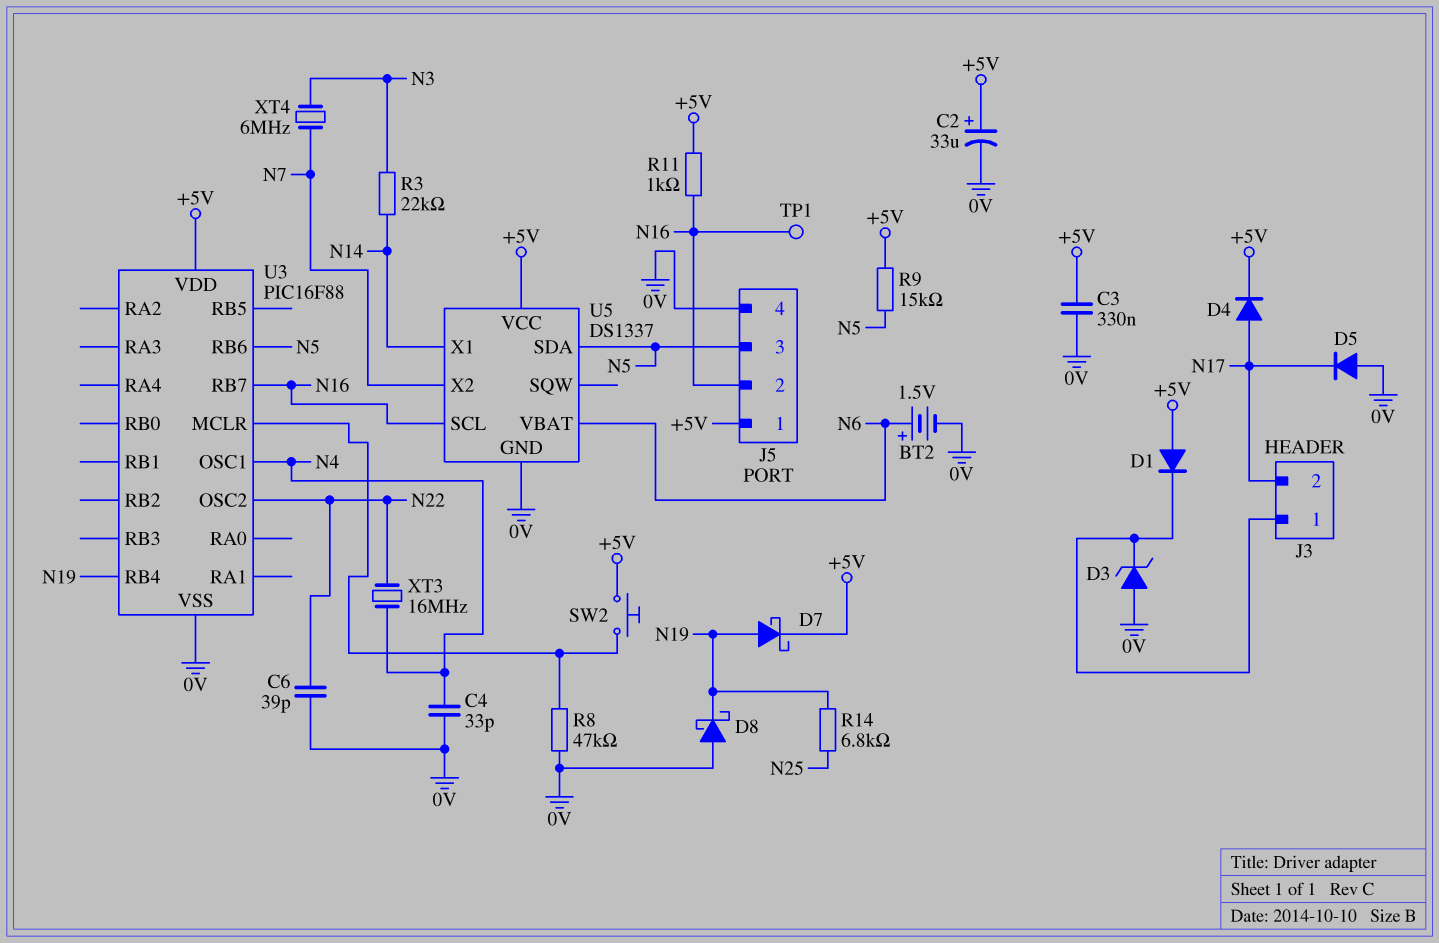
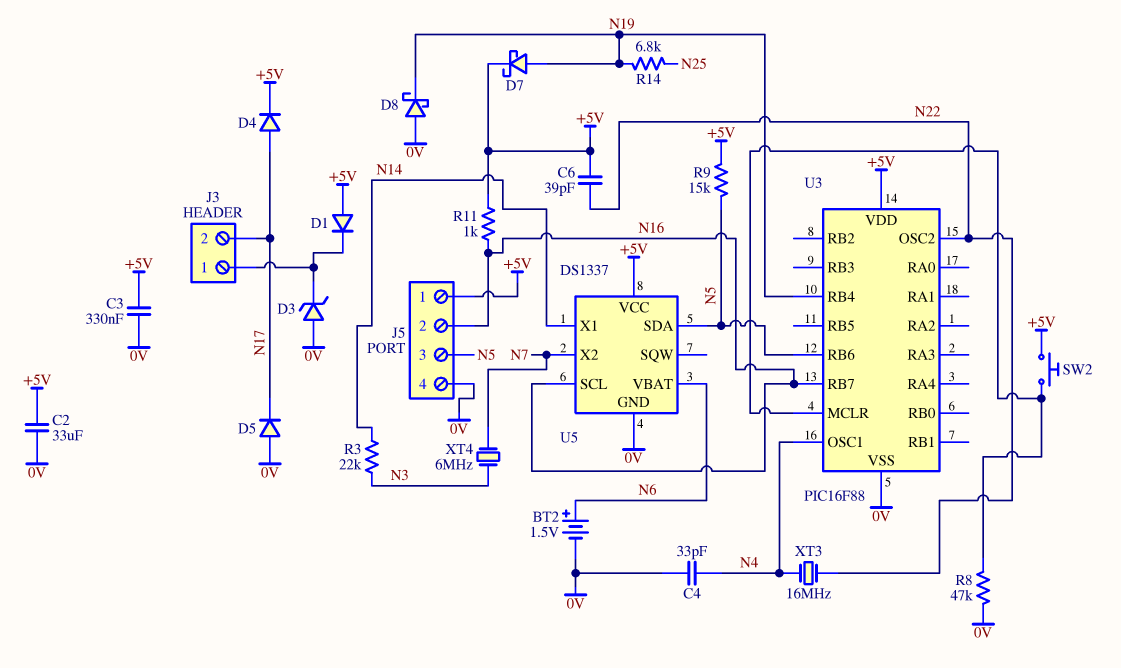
C2: 33uF (plus +5V, minus 0V) -> 33uF (+5V, 0V)
C6: 39pF (0V, N22) -> 39pF (+5V, N22)
TP1: test point (N16) -> none

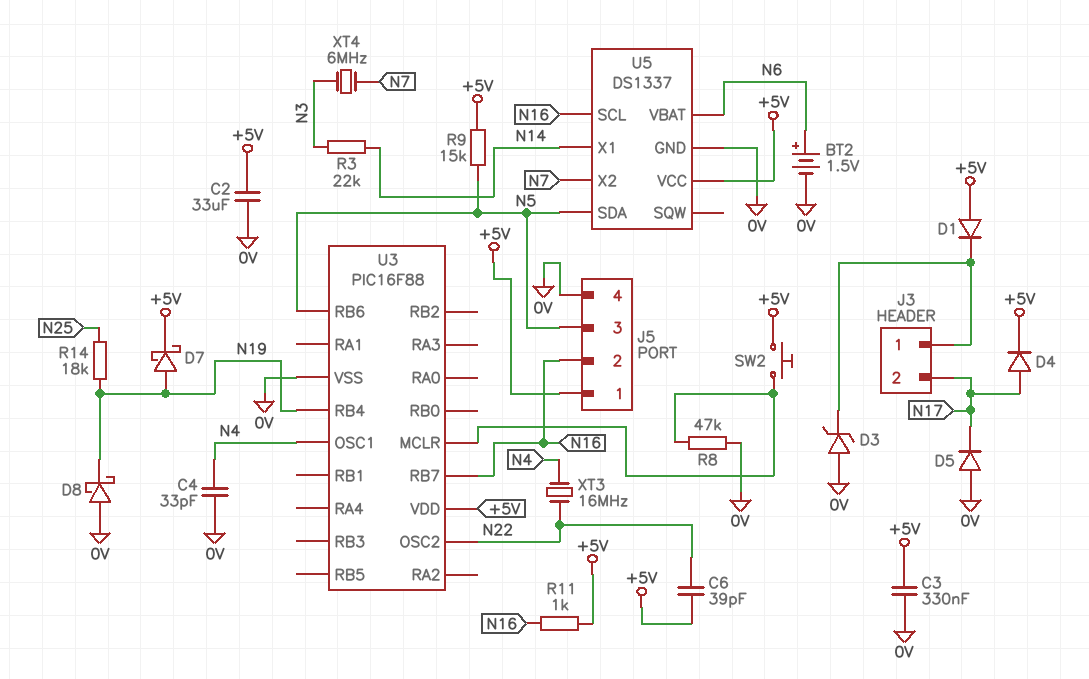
R14: 6.8k (N19, N25) -> 18k (N19, N25)

